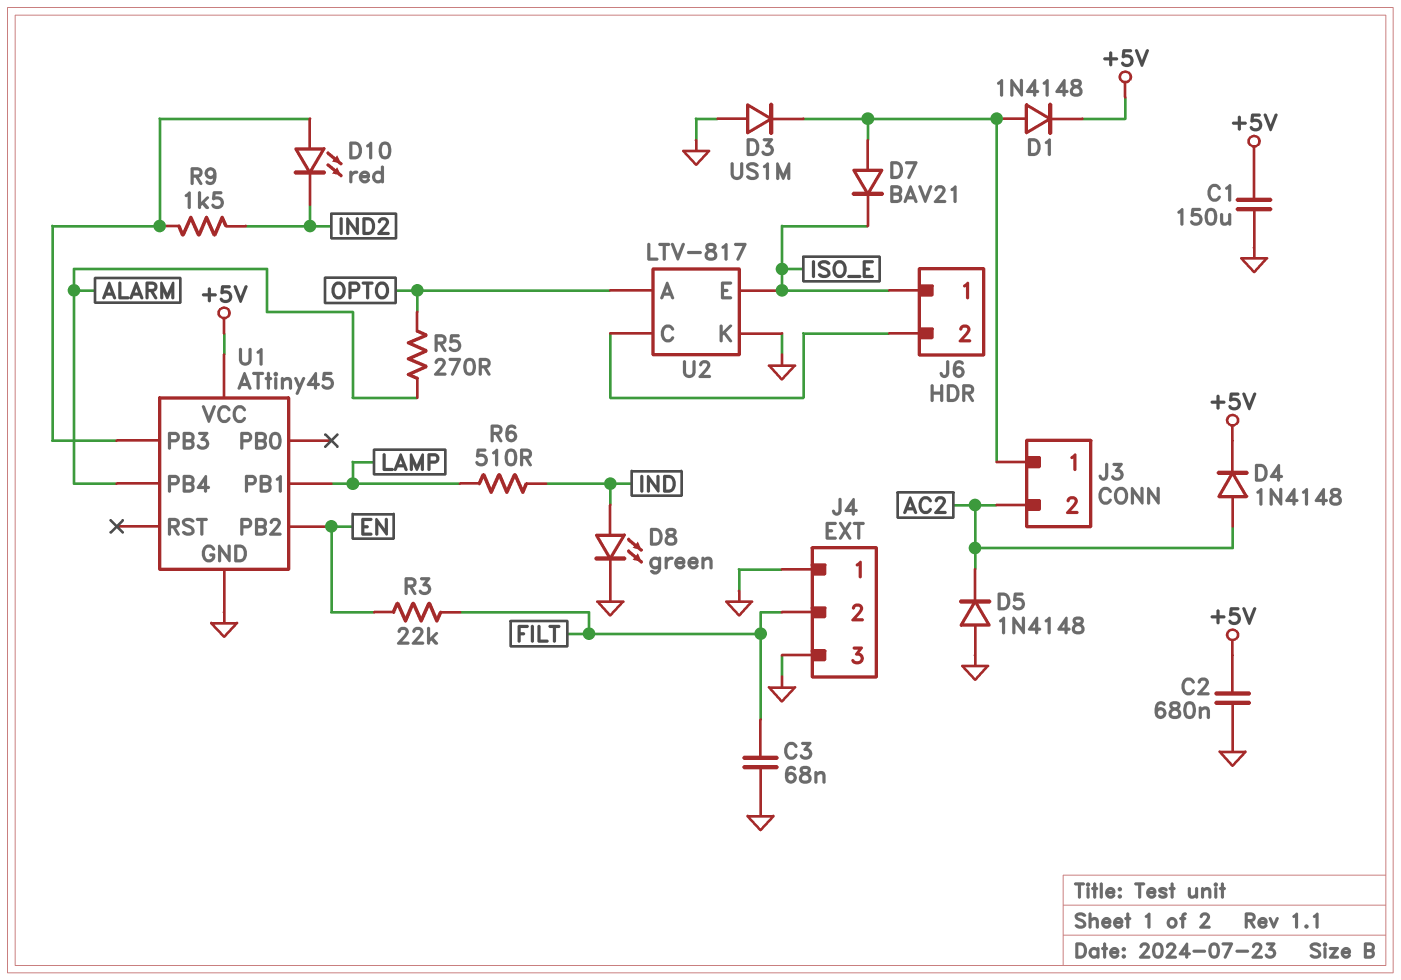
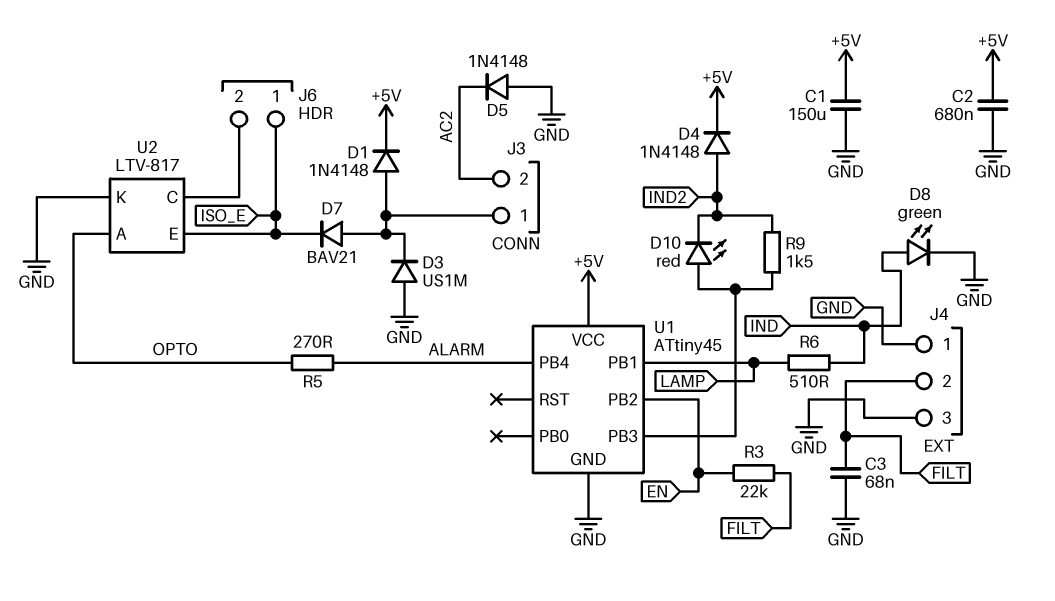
D4: diode 1N4148 (A AC2, K +5V) -> diode 1N4148 (A IND2, K +5V)

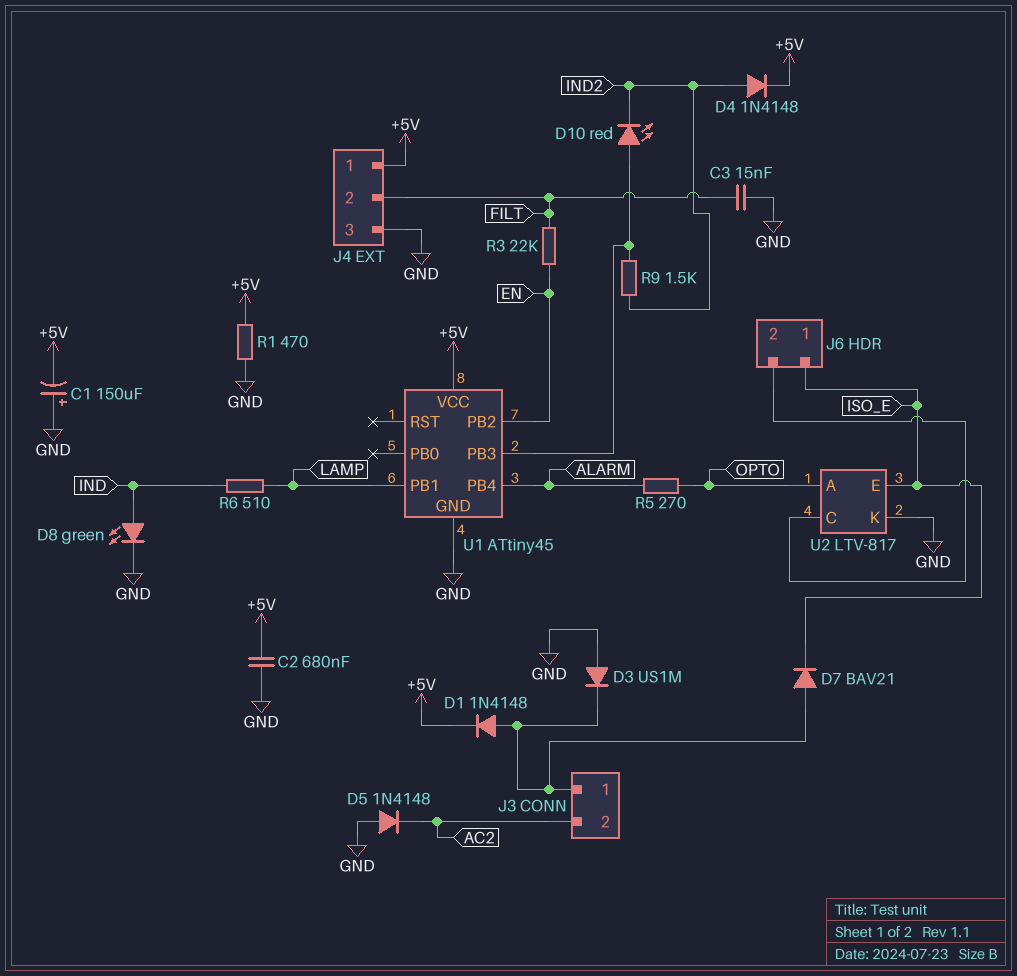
C1: 150uF (+5V, GND) -> 150uF (plus GND, minus +5V)
C3: 68nF (FILT, GND) -> 15nF (FILT, GND)
J4 pin 1: GND -> +5V
R1: none -> 470 (+5V, GND)

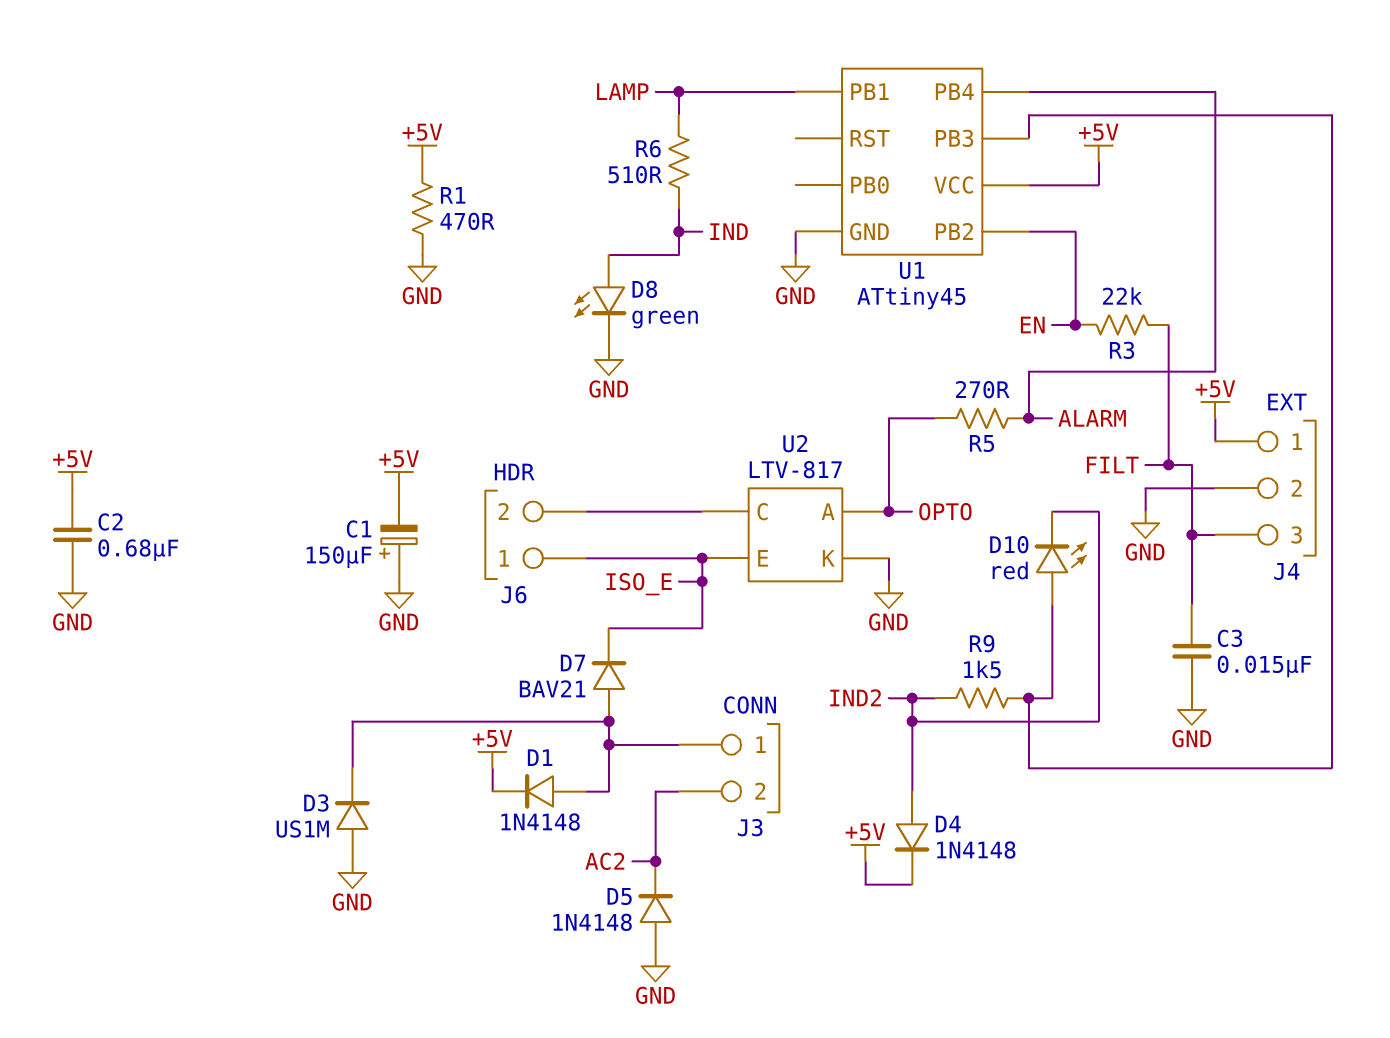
J4 pin 2: FILT -> GND
J4 pin 3: GND -> FILT

